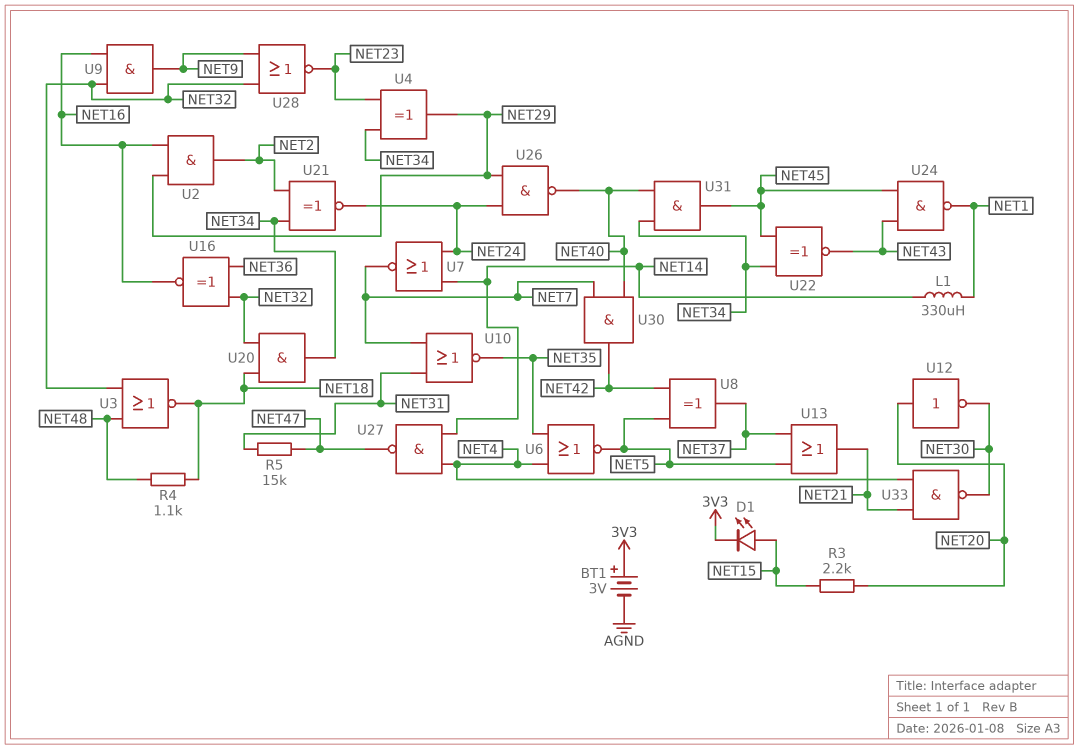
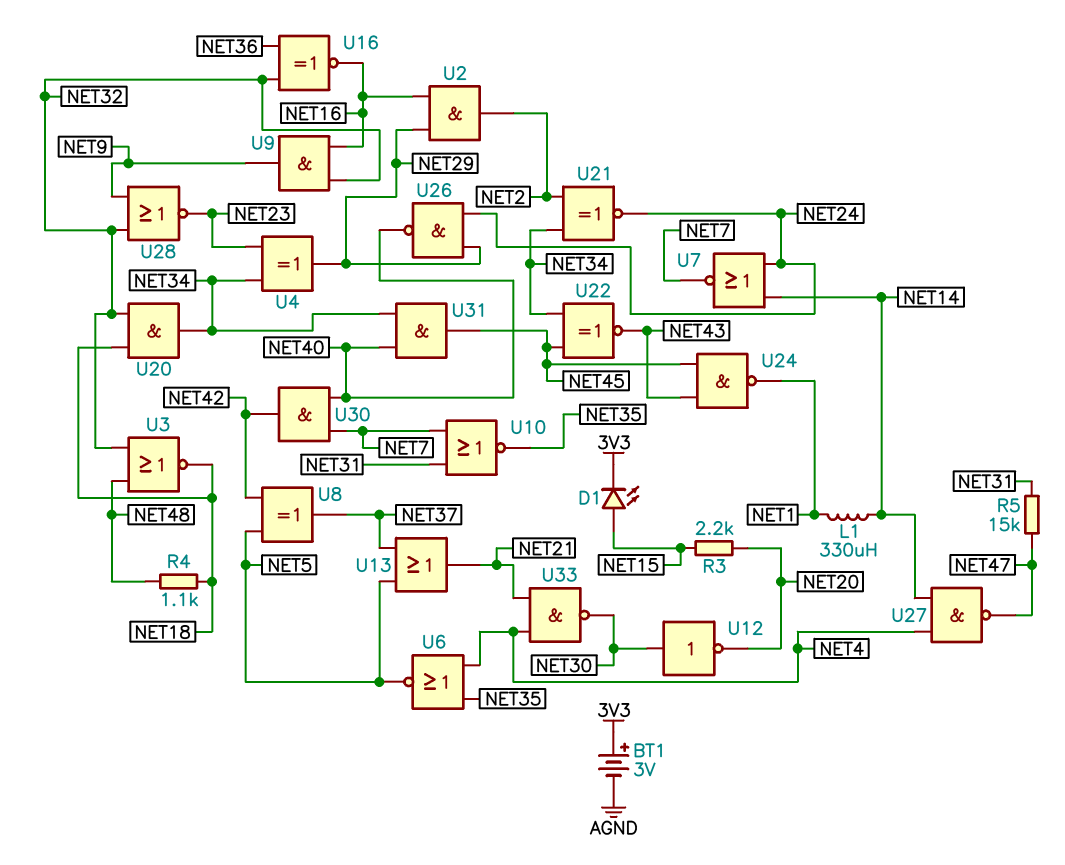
U12: NOT (in NET20, out NET30) -> NOT (in NET30, out NET20)

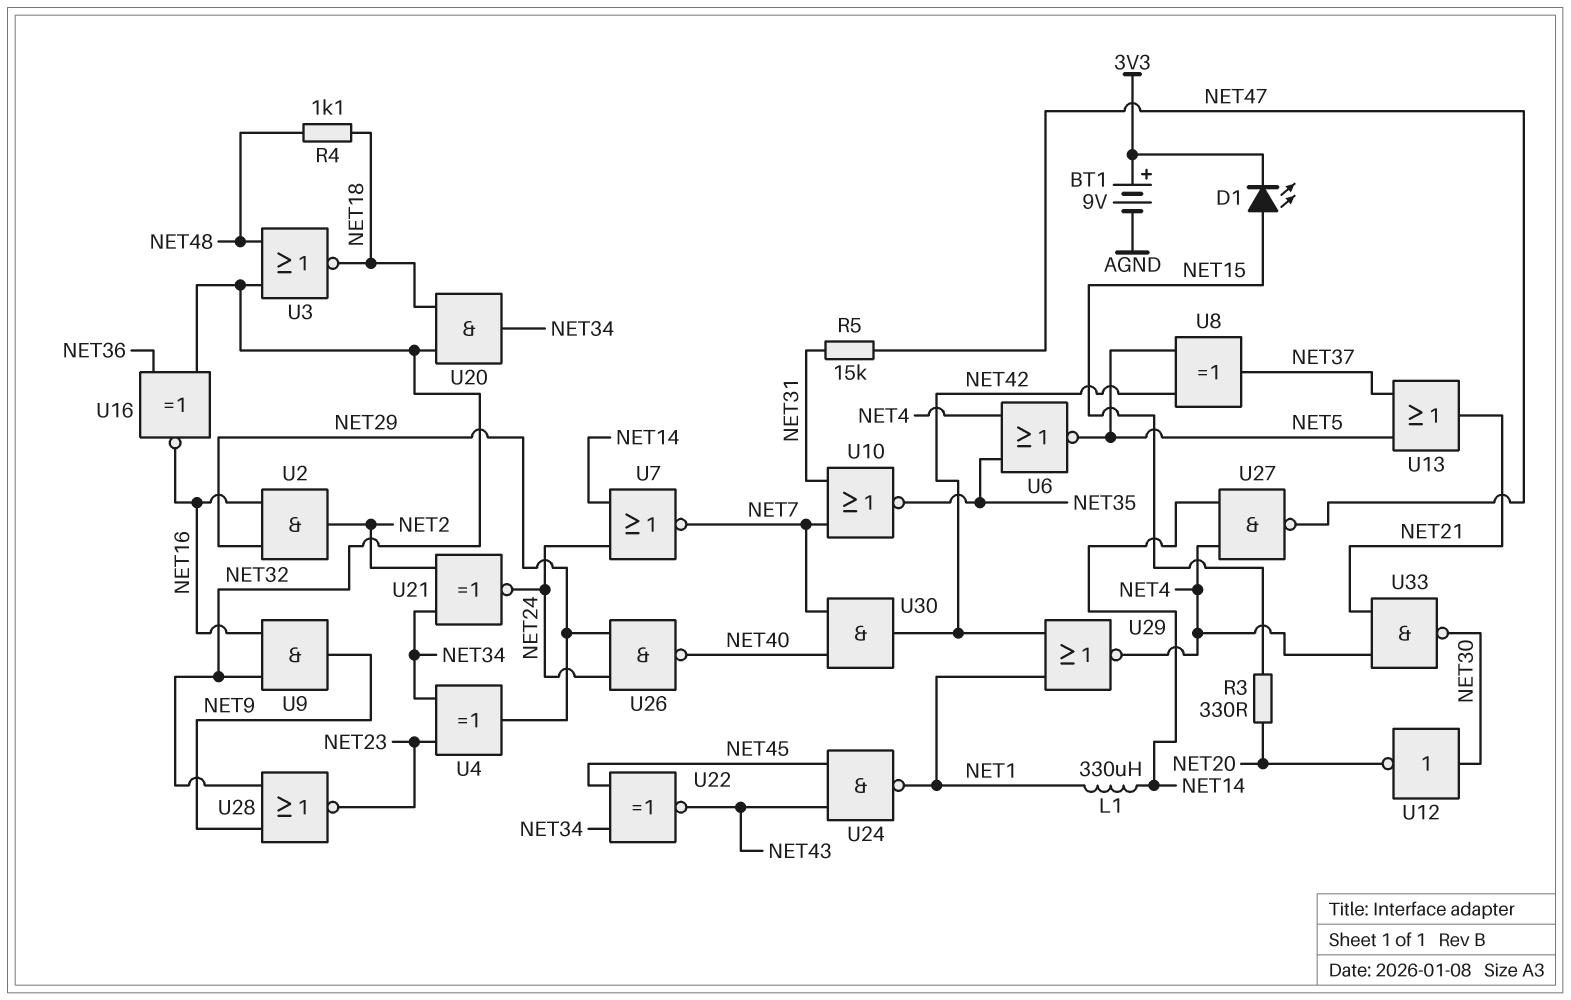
BT1: 3V (plus 3V3, minus AGND) -> 9V (plus 3V3, minus AGND)
R3: 2.2k (NET15, NET20) -> 330 (NET15, NET20)
U29: none -> NOR (in NET1, in NET42, out NET4)
U31: AND (in NET34, in NET40, out NET45) -> none

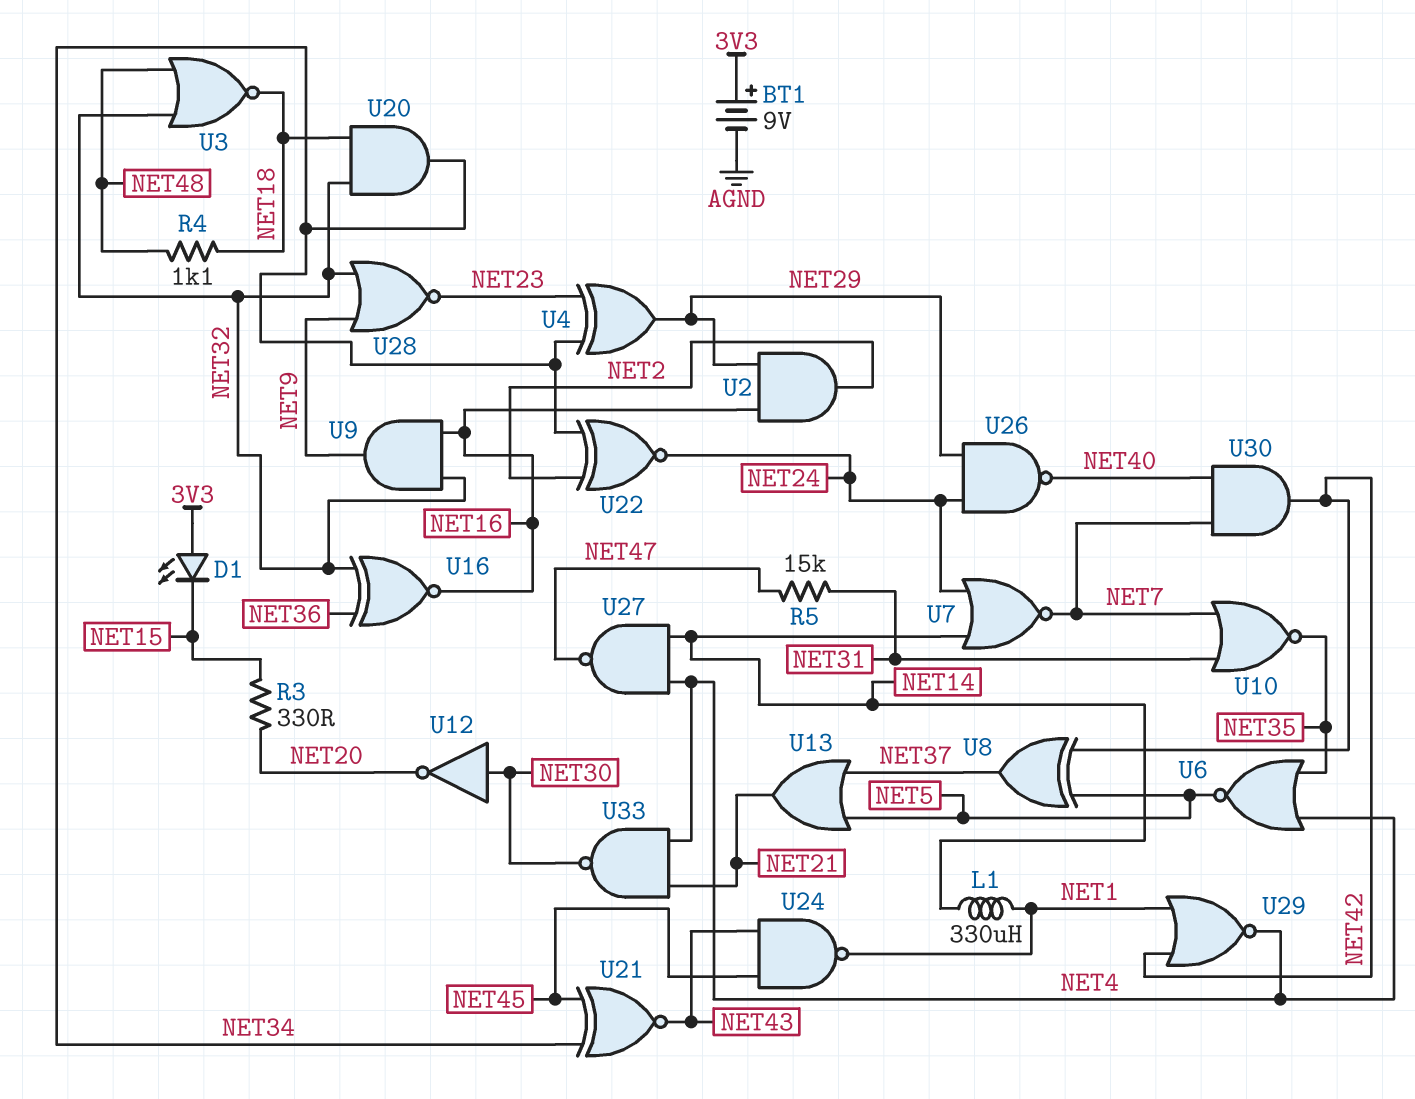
D1: LED (A NET15, K 3V3) -> LED (A 3V3, K NET15)
U21: XNOR (in NET2, in NET34, out NET24) -> XNOR (in NET34, in NET45, out NET43)
U22: XNOR (in NET34, in NET45, out NET43) -> XNOR (in NET2, in NET34, out NET24)

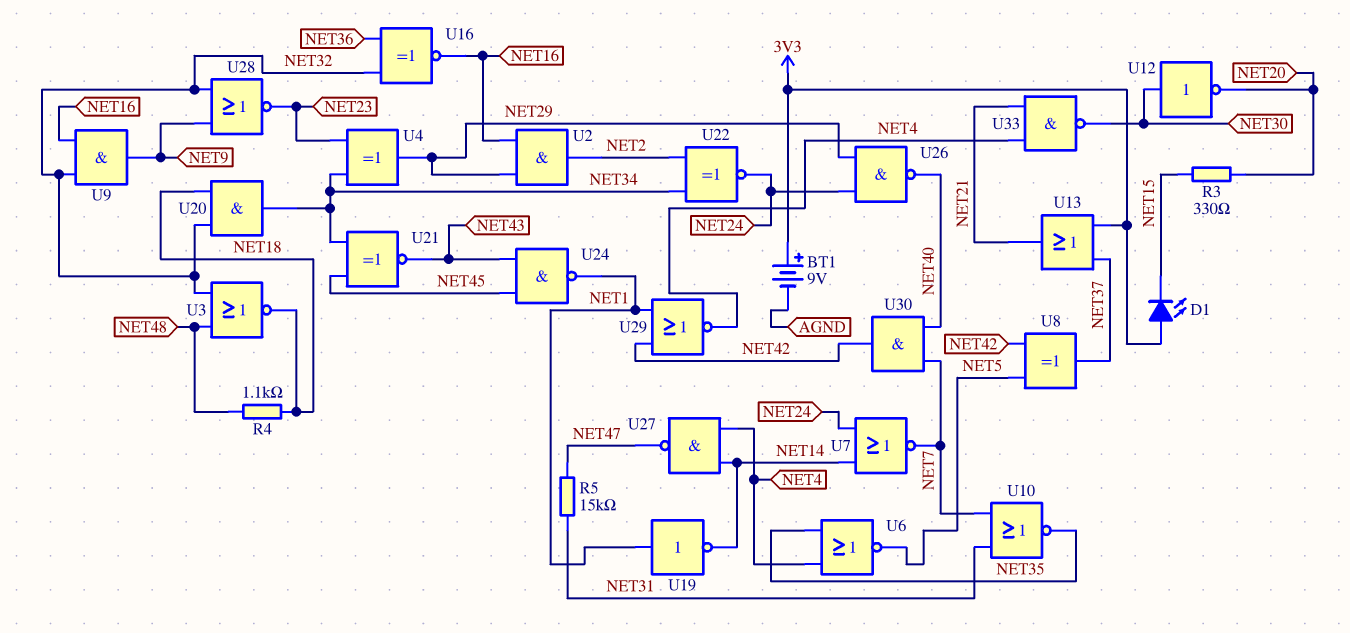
L1: 330uH (NET1, NET14) -> none
U13: OR (in NET5, in NET37, out NET21) -> OR (in 3V3, in NET37, out NET21)
U19: none -> NOT (in NET1, out NET14)

